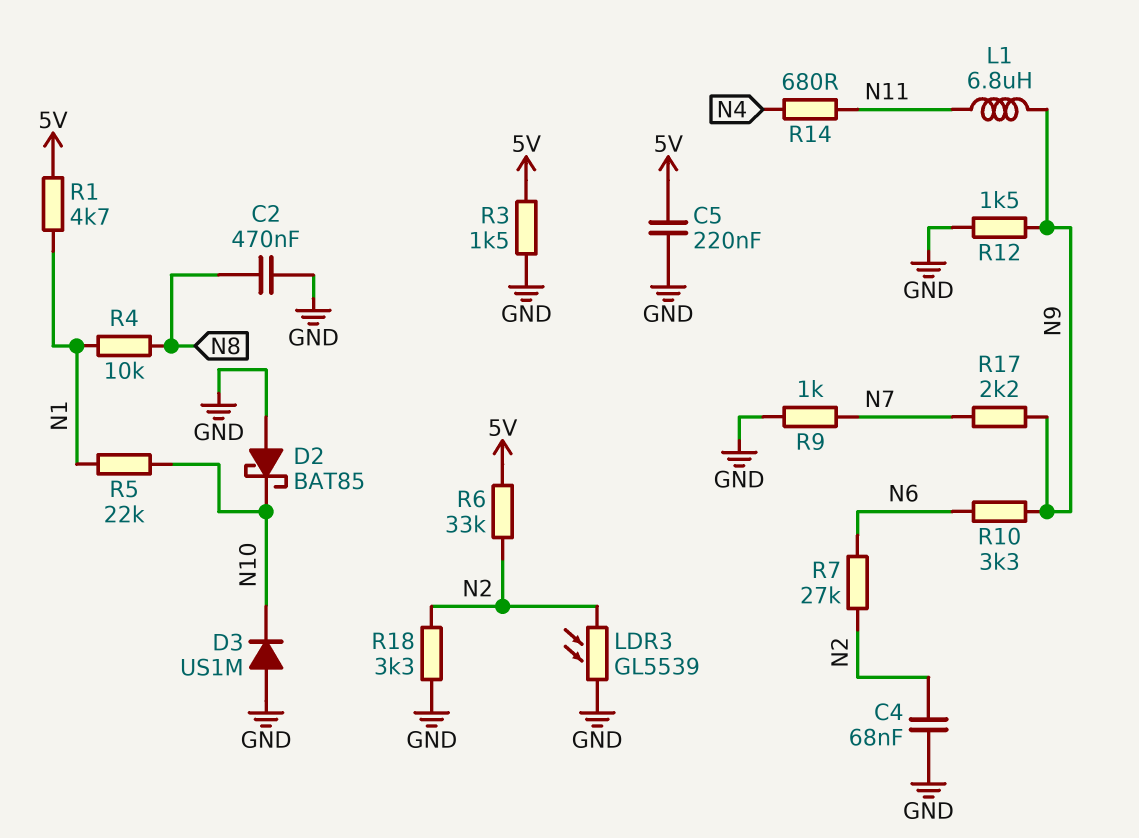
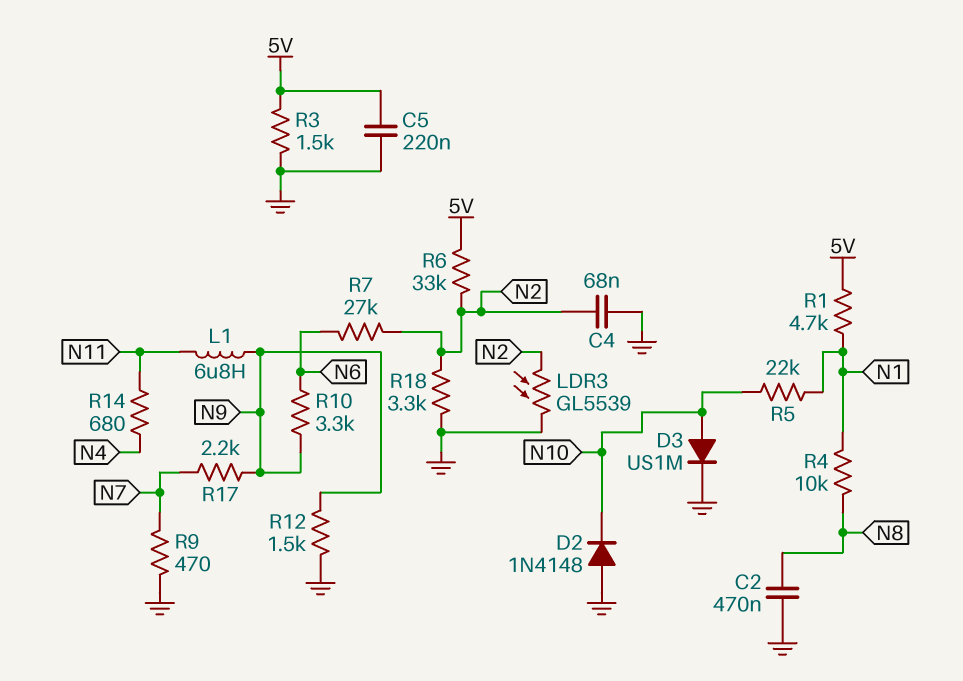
D2: schottky BAT85 (A GND, K N10) -> diode 1N4148 (A GND, K N10)
D3: diode US1M (A GND, K N10) -> diode US1M (A N10, K GND)
R9: 1k (GND, N7) -> 470 (GND, N7)

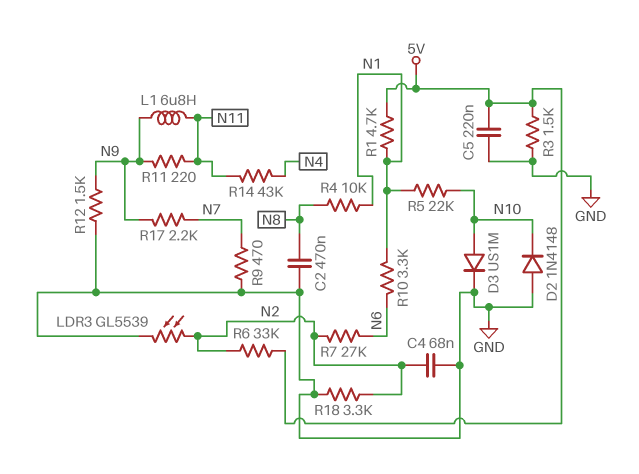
R10: 3.3k (N6, N9) -> 3.3k (N1, N6)
R11: none -> 220 (N9, N11)
R14: 680 (N4, N11) -> 43k (N4, N11)

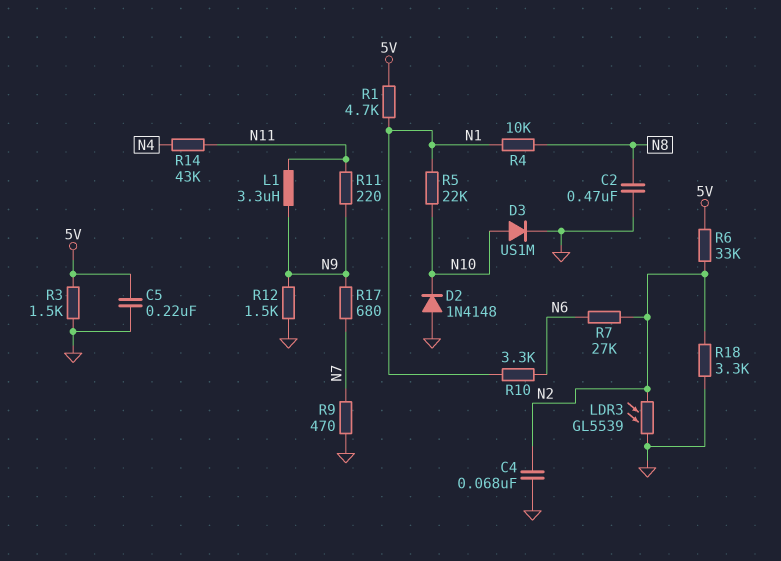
L1: 6.8uH (N9, N11) -> 3.3uH (N9, N11)
R17: 2.2k (N7, N9) -> 680 (N7, N9)

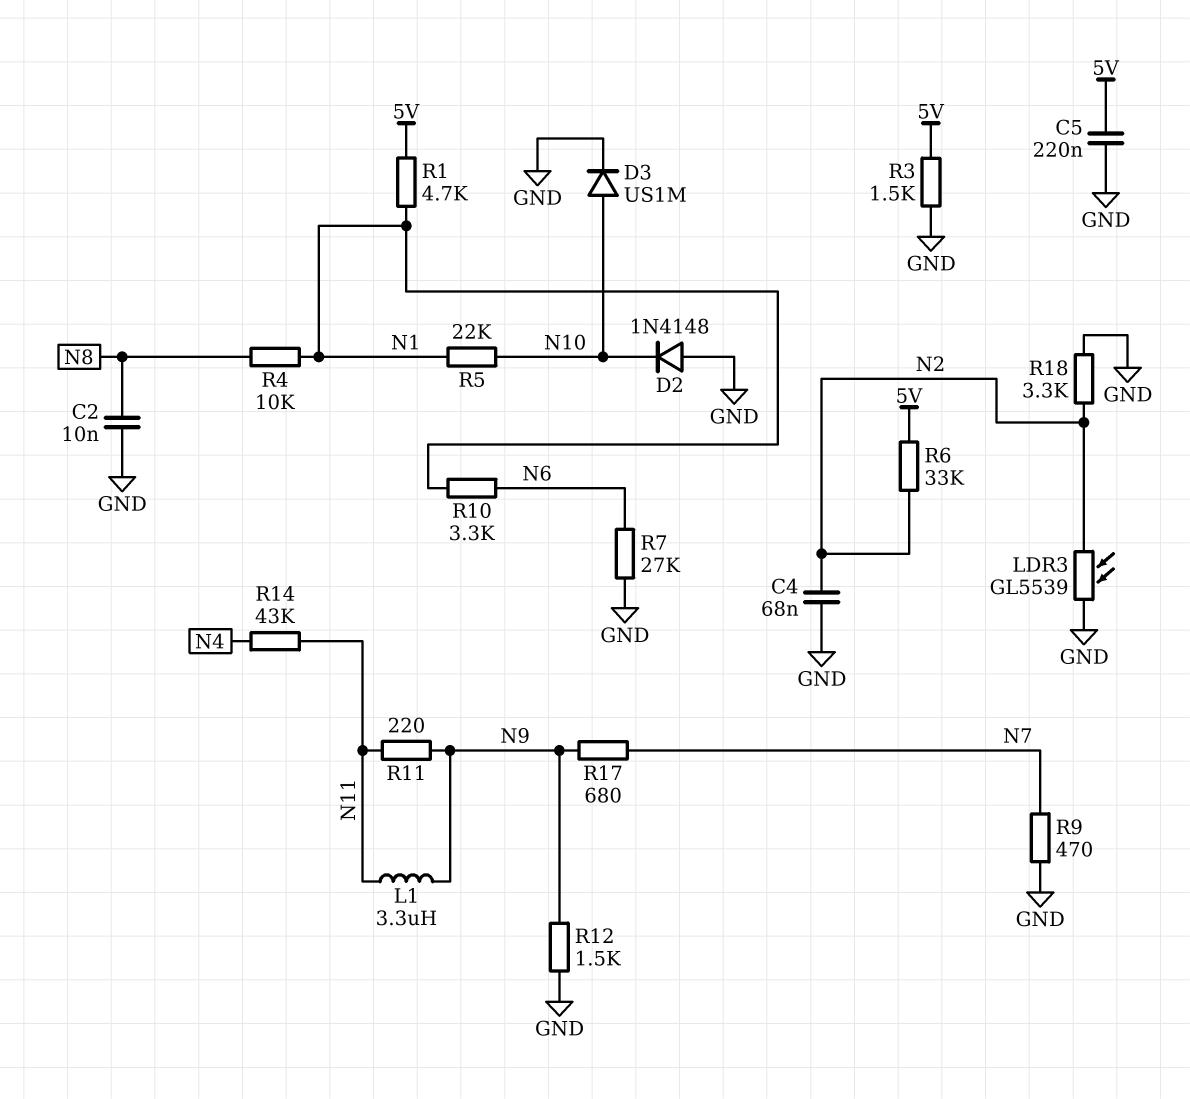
C2: 470nF (GND, N8) -> 10nF (GND, N8)
R7: 27k (N2, N6) -> 27k (GND, N6)

